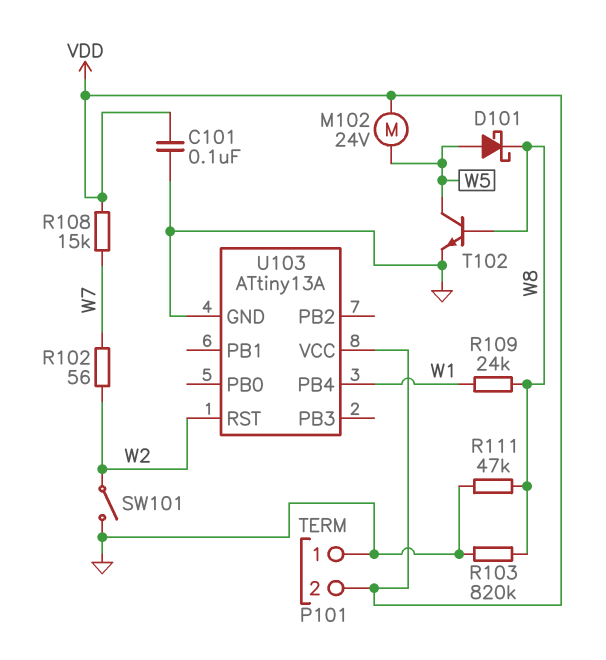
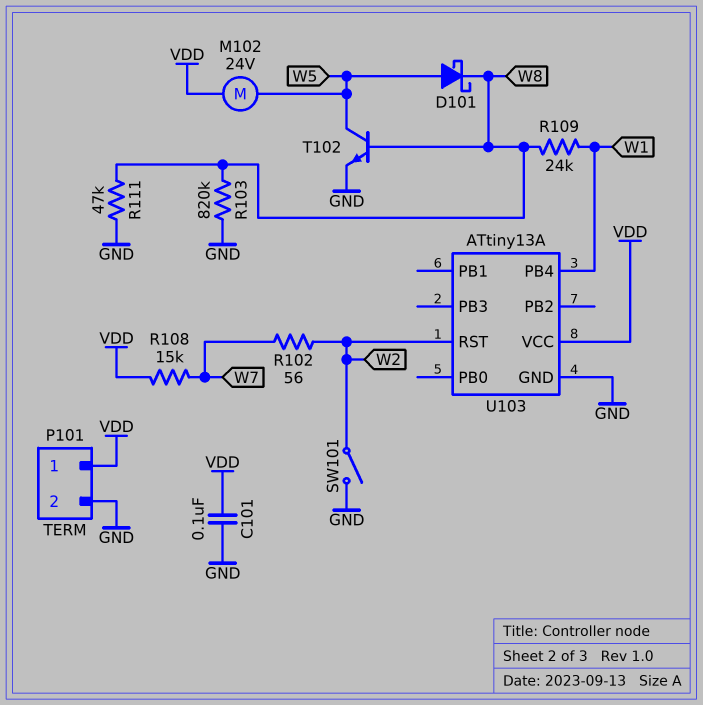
P101 pin 1: GND -> VDD
P101 pin 2: VDD -> GND

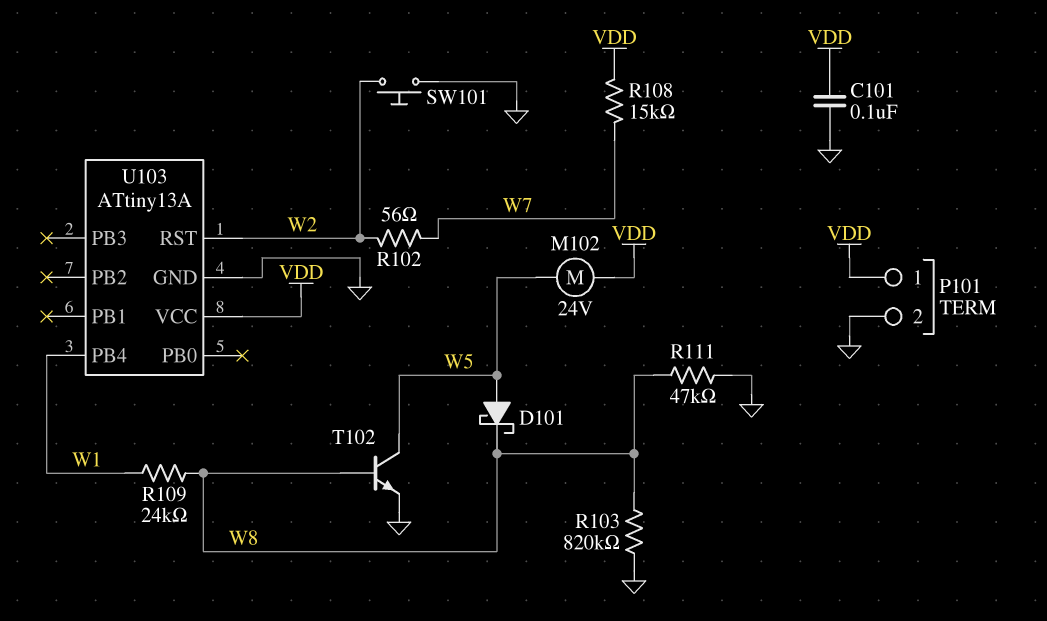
SW101: switch (GND, W2) -> button (GND, W2)

